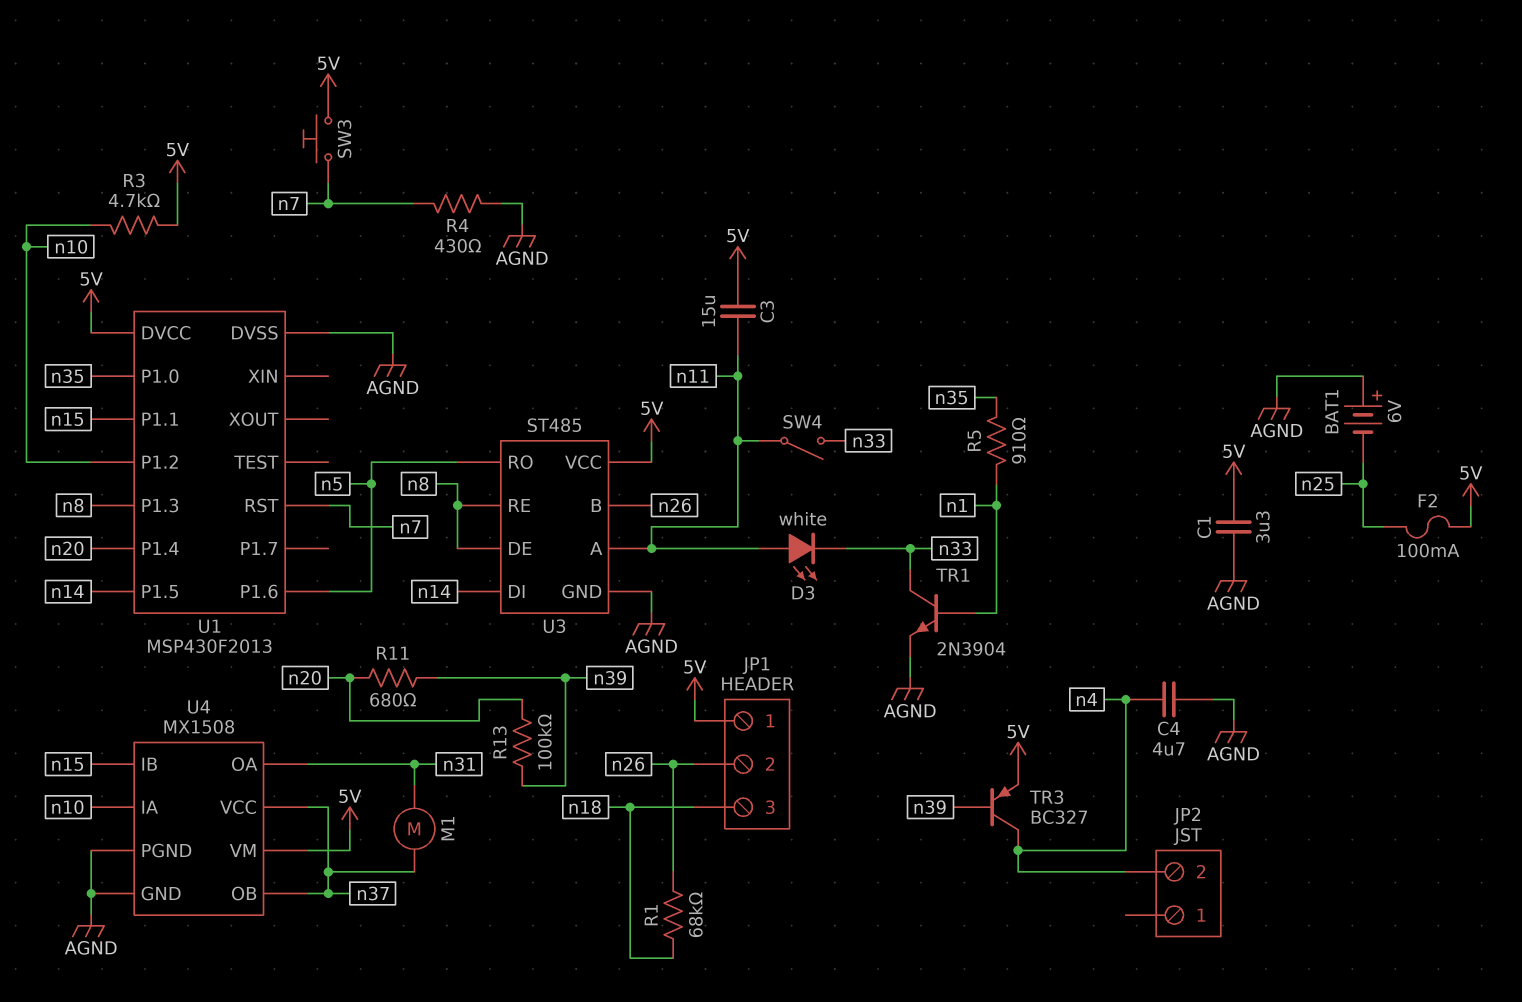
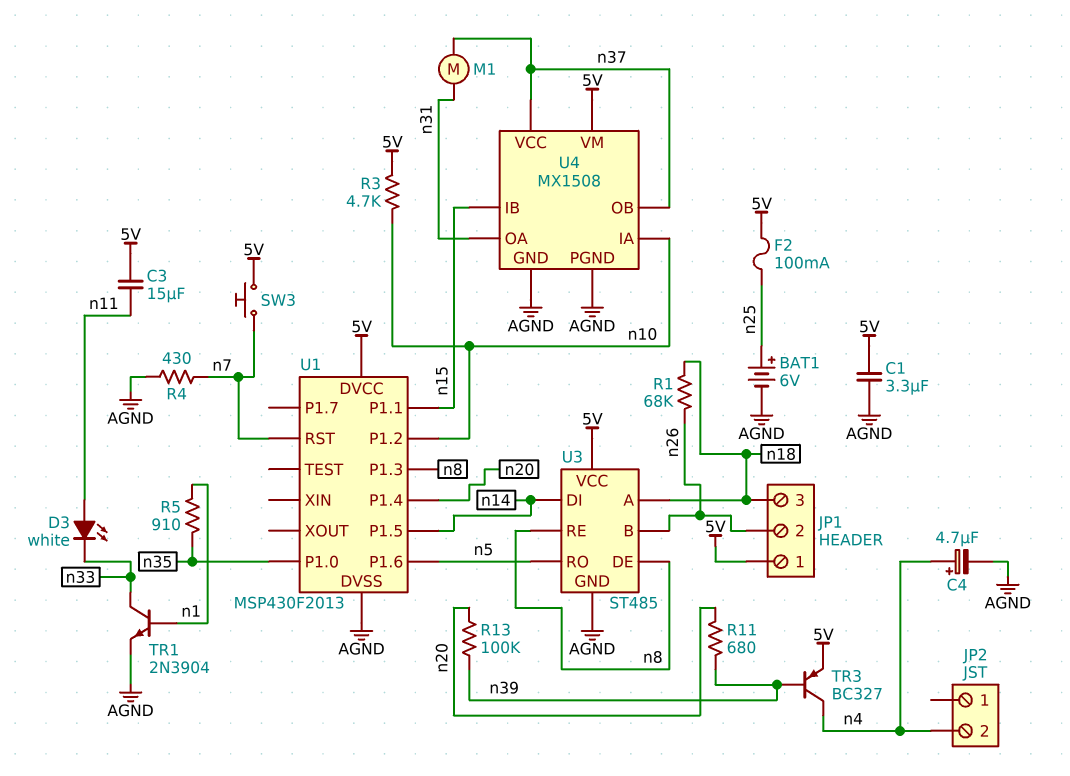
BAT1: 6V (plus AGND, minus n25) -> 6V (plus n25, minus AGND)
C4: 4.7uF (AGND, n4) -> 4.7uF (plus n4, minus AGND)
SW4: switch (n11, n33) -> none
U3 pin A: n11 -> n18

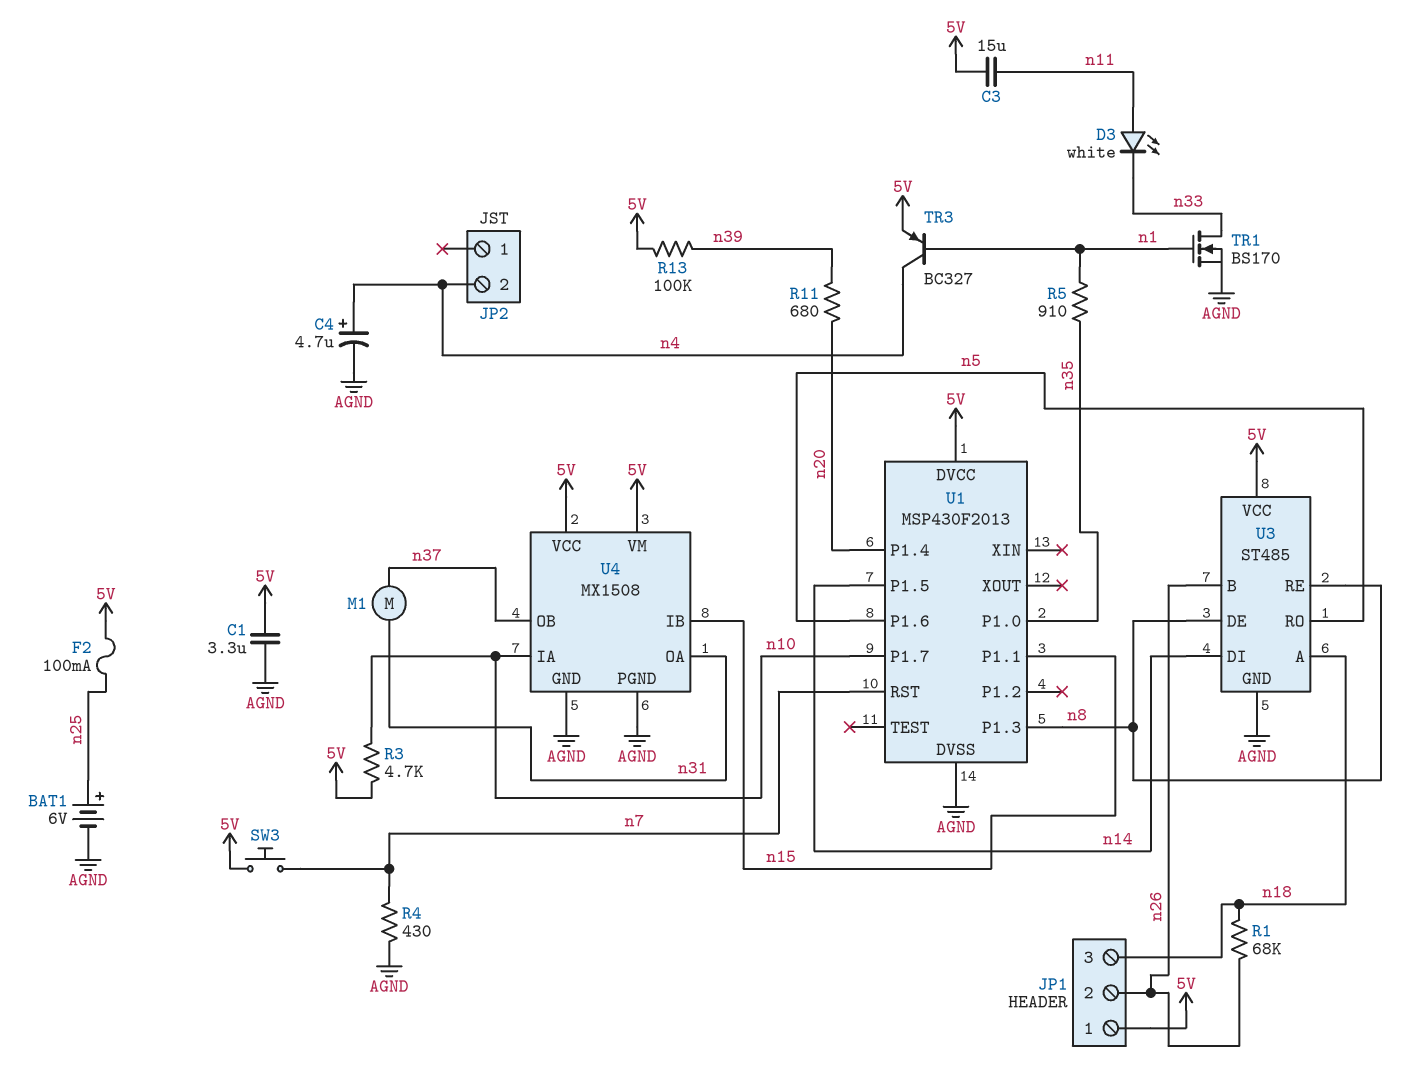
R13: 100k (n20, n39) -> 100k (5V, n39)
TR1: NPN 2N3904 (B n1, C n33, E AGND) -> NMOS BS170 (G n1, D n33, S AGND)
TR3: PNP BC327 (B n39, C n4, E 5V) -> PNP BC327 (B n1, C n4, E 5V)
U1 pin P1.2: n10 -> none
U1 pin P1.7: none -> n10
U4 pin VCC: n37 -> 5V

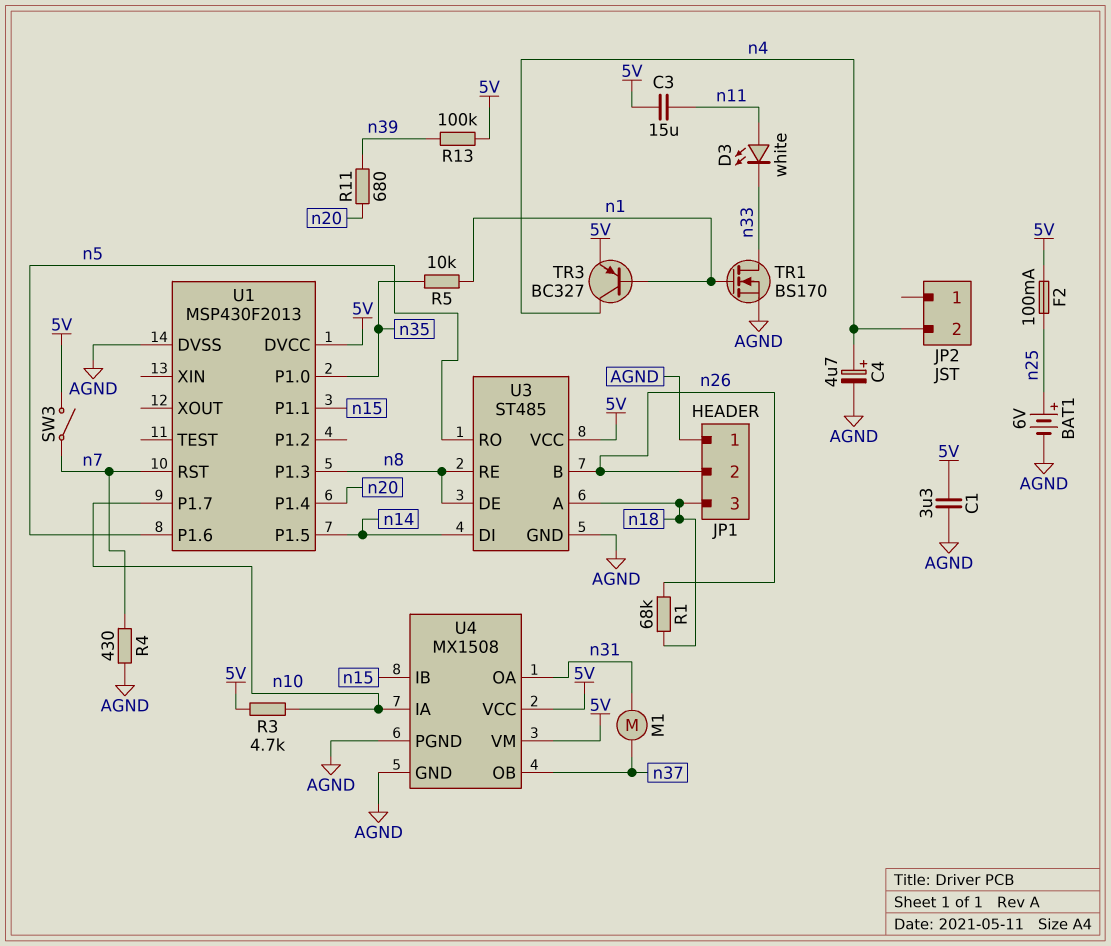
JP1 pin 1: 5V -> AGND
R5: 910 (n1, n35) -> 10k (n1, n35)
SW3: button (5V, n7) -> switch (5V, n7)

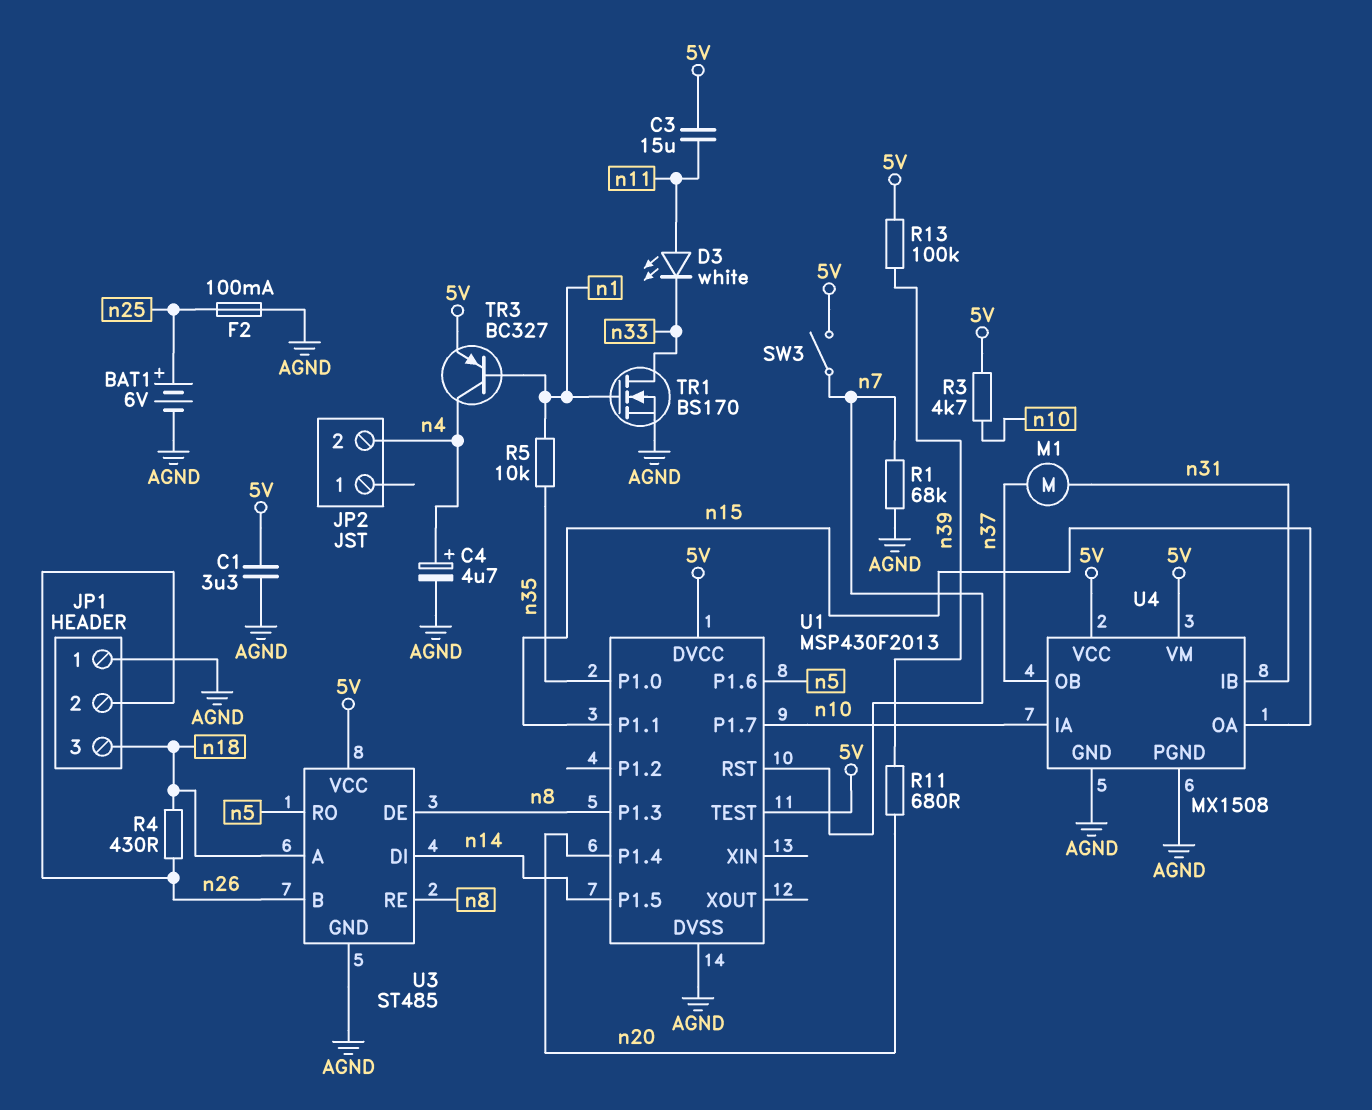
F2: 100mA (5V, n25) -> 100mA (AGND, n25)
R1: 68k (n18, n26) -> 68k (AGND, n7)
R4: 430 (AGND, n7) -> 430 (n18, n26)
U1 pin TEST: none -> 5V
U4 pin IB: n15 -> n31
U4 pin OA: n31 -> n15

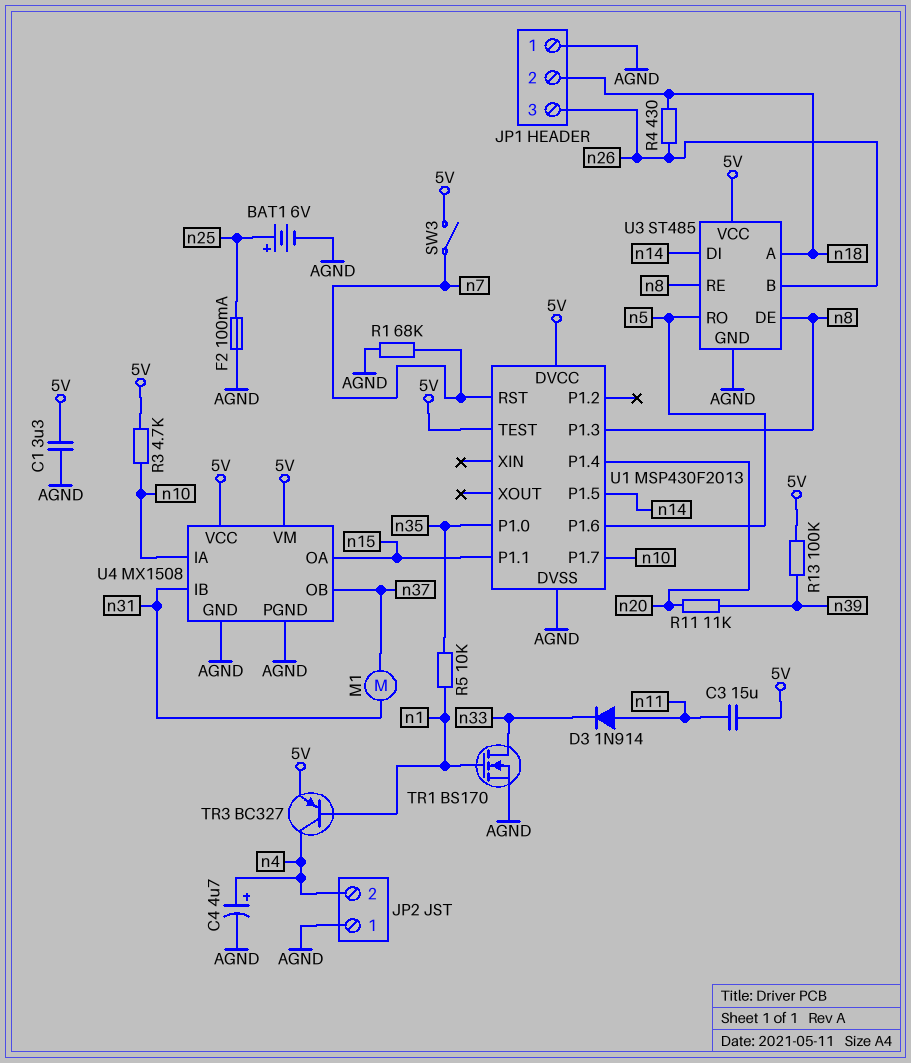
D3: LED white (A n11, K n33) -> diode 1N914 (A n11, K n33)
JP1 pin 2: n26 -> n18
JP1 pin 3: n18 -> n26
JP2 pin 1: none -> AGND
R11: 680 (n20, n39) -> 11k (n20, n39)

